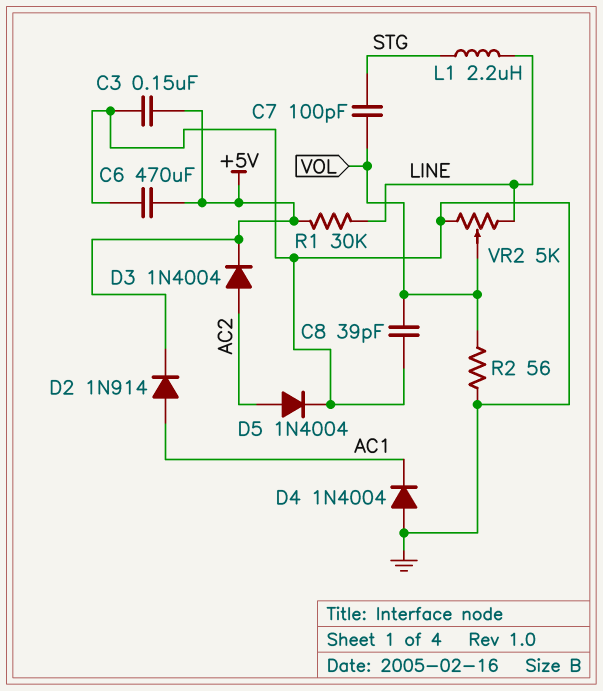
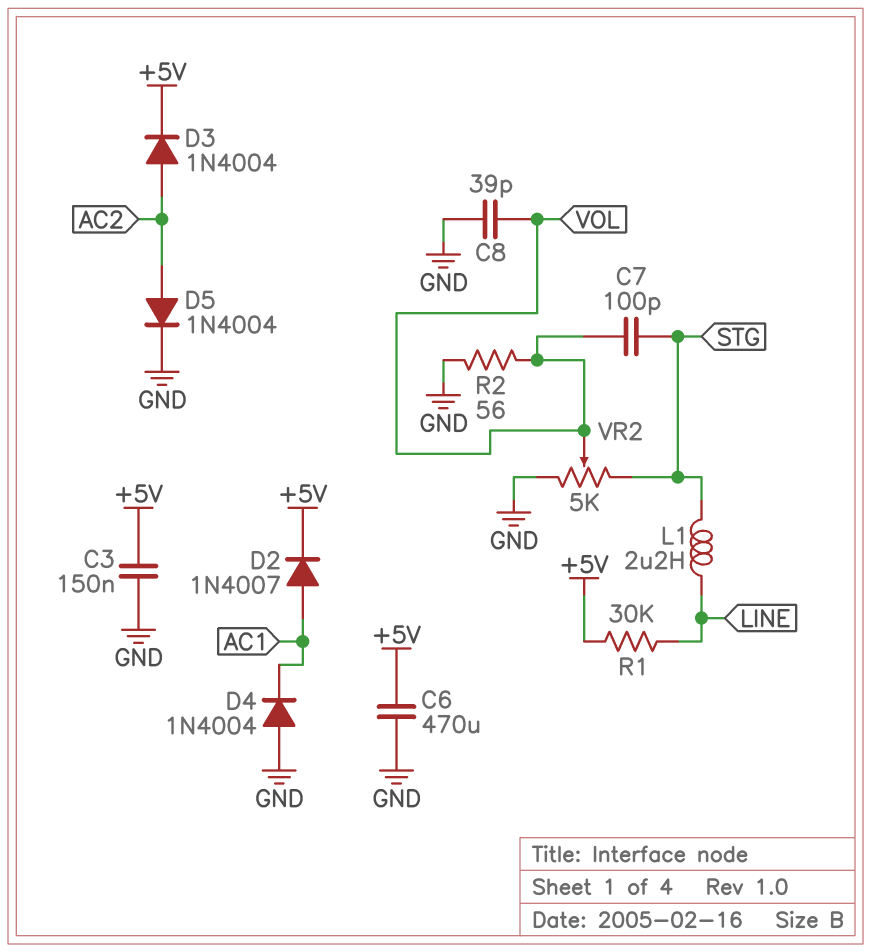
D2: diode 1N914 (A AC1, K +5V) -> diode 1N4007 (A AC1, K +5V)
VR2: 5k (GND, LINE, wiper VOL) -> 5k (GND, STG, wiper VOL)

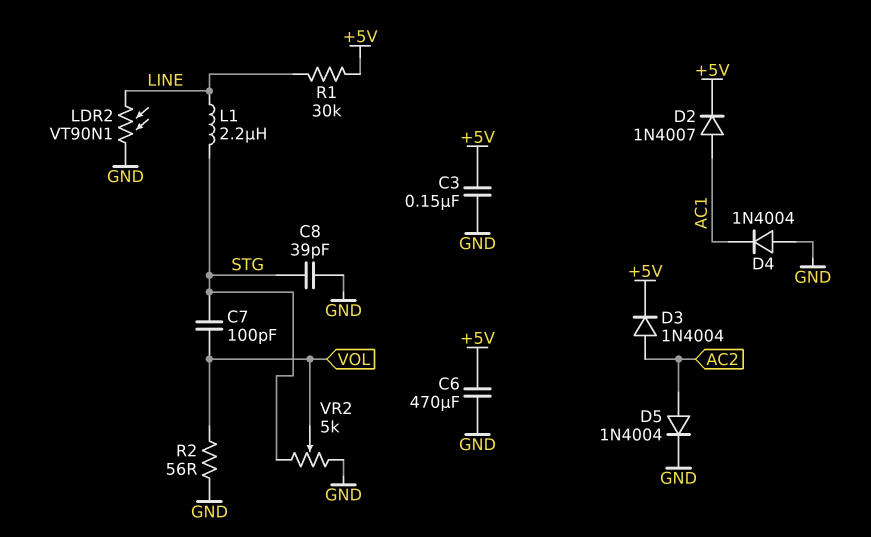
C8: 39pF (GND, VOL) -> 39pF (GND, STG)
LDR2: none -> VT90N1 (GND, LINE)

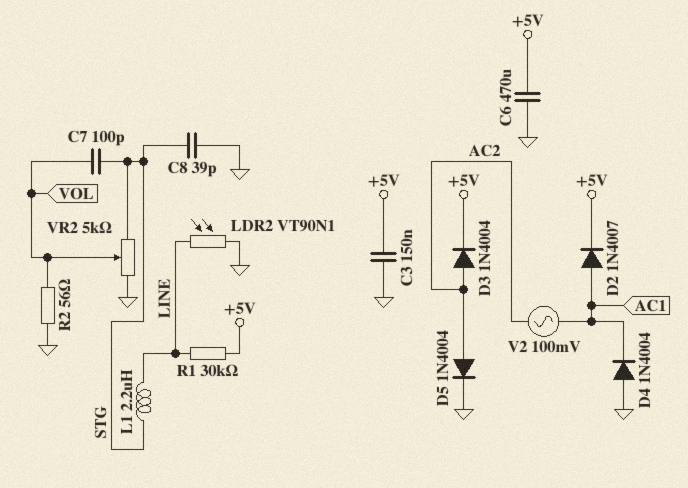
V2: none -> AC 100mV (AC1, AC2)

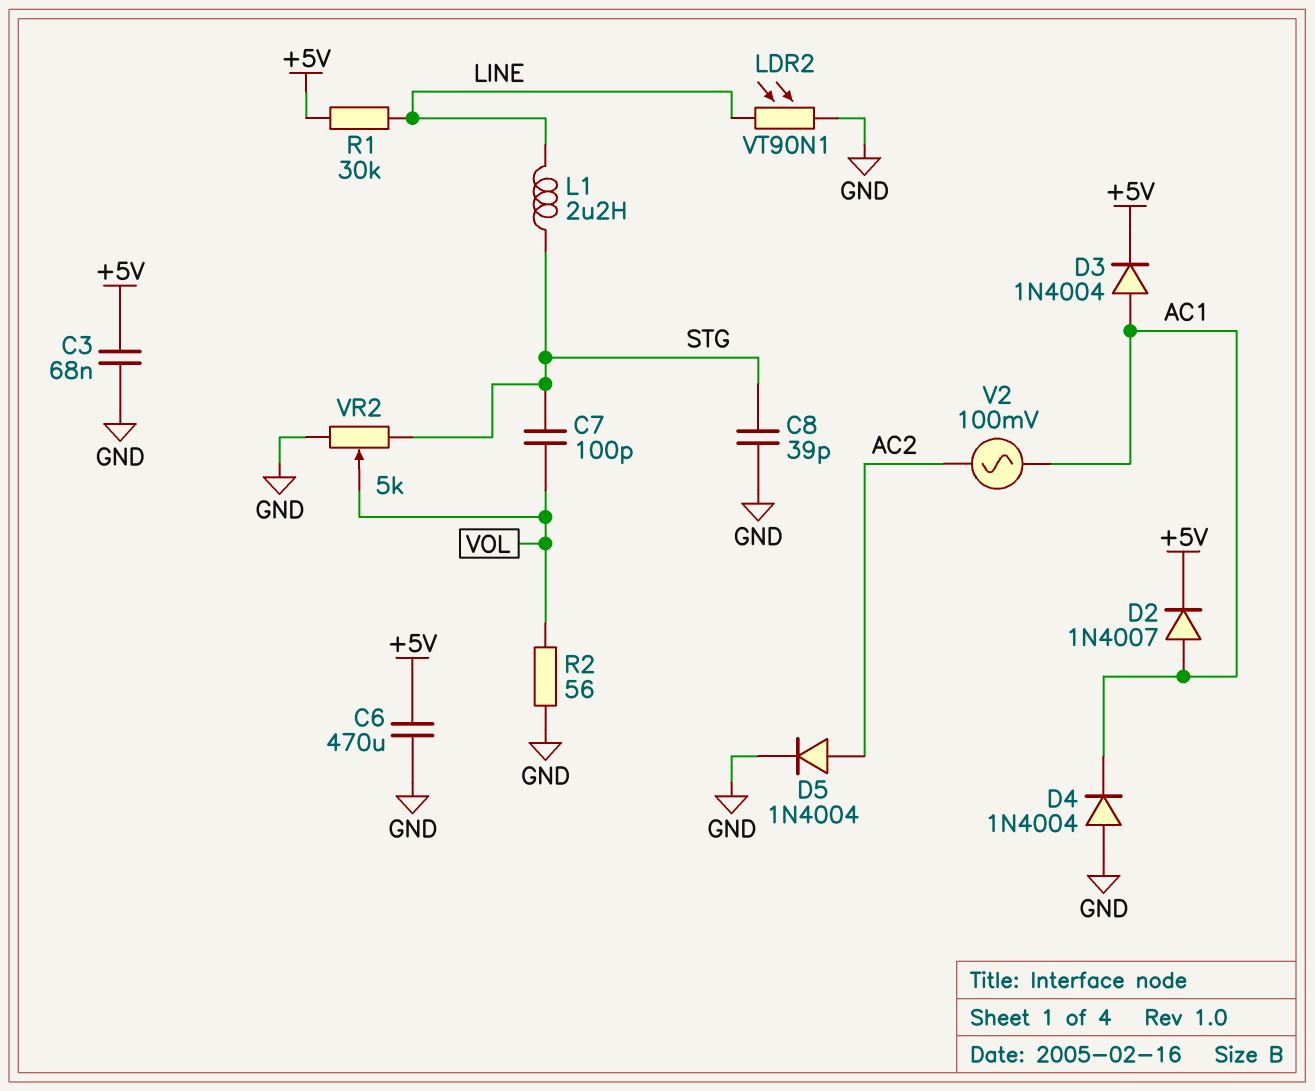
C3: 150nF (+5V, GND) -> 68nF (+5V, GND)
D3: diode 1N4004 (A AC2, K +5V) -> diode 1N4004 (A AC1, K +5V)

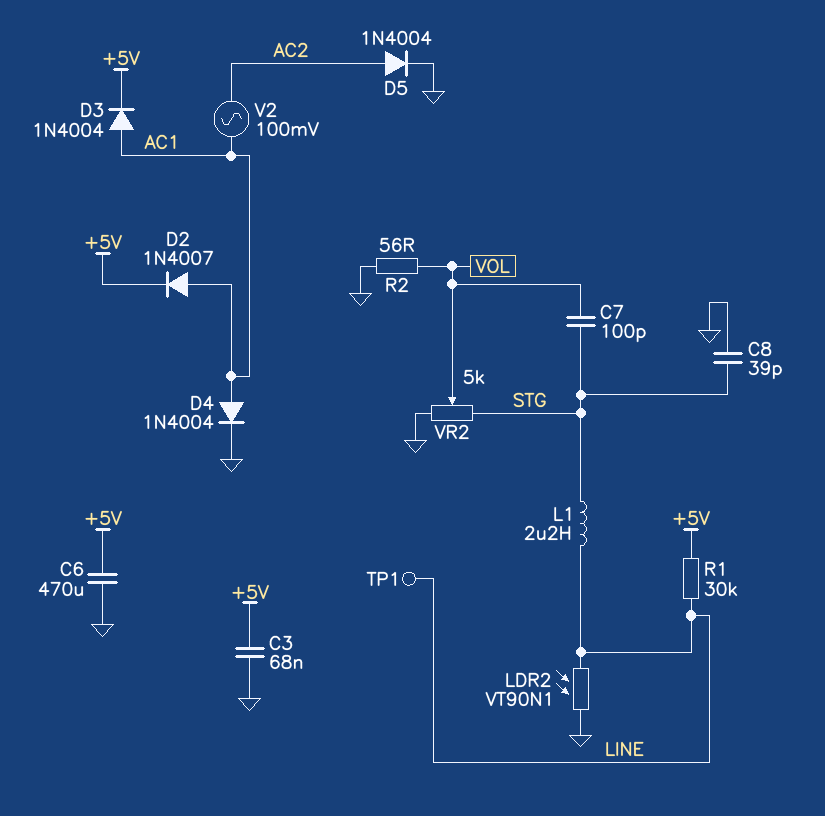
D4: diode 1N4004 (A GND, K AC1) -> diode 1N4004 (A AC1, K GND)
TP1: none -> test point (LINE)

